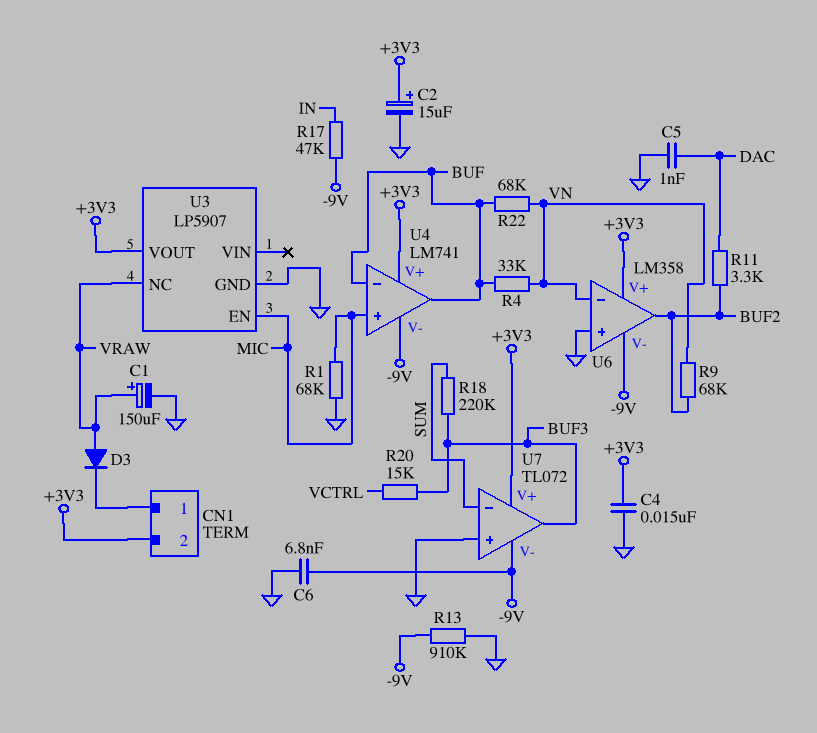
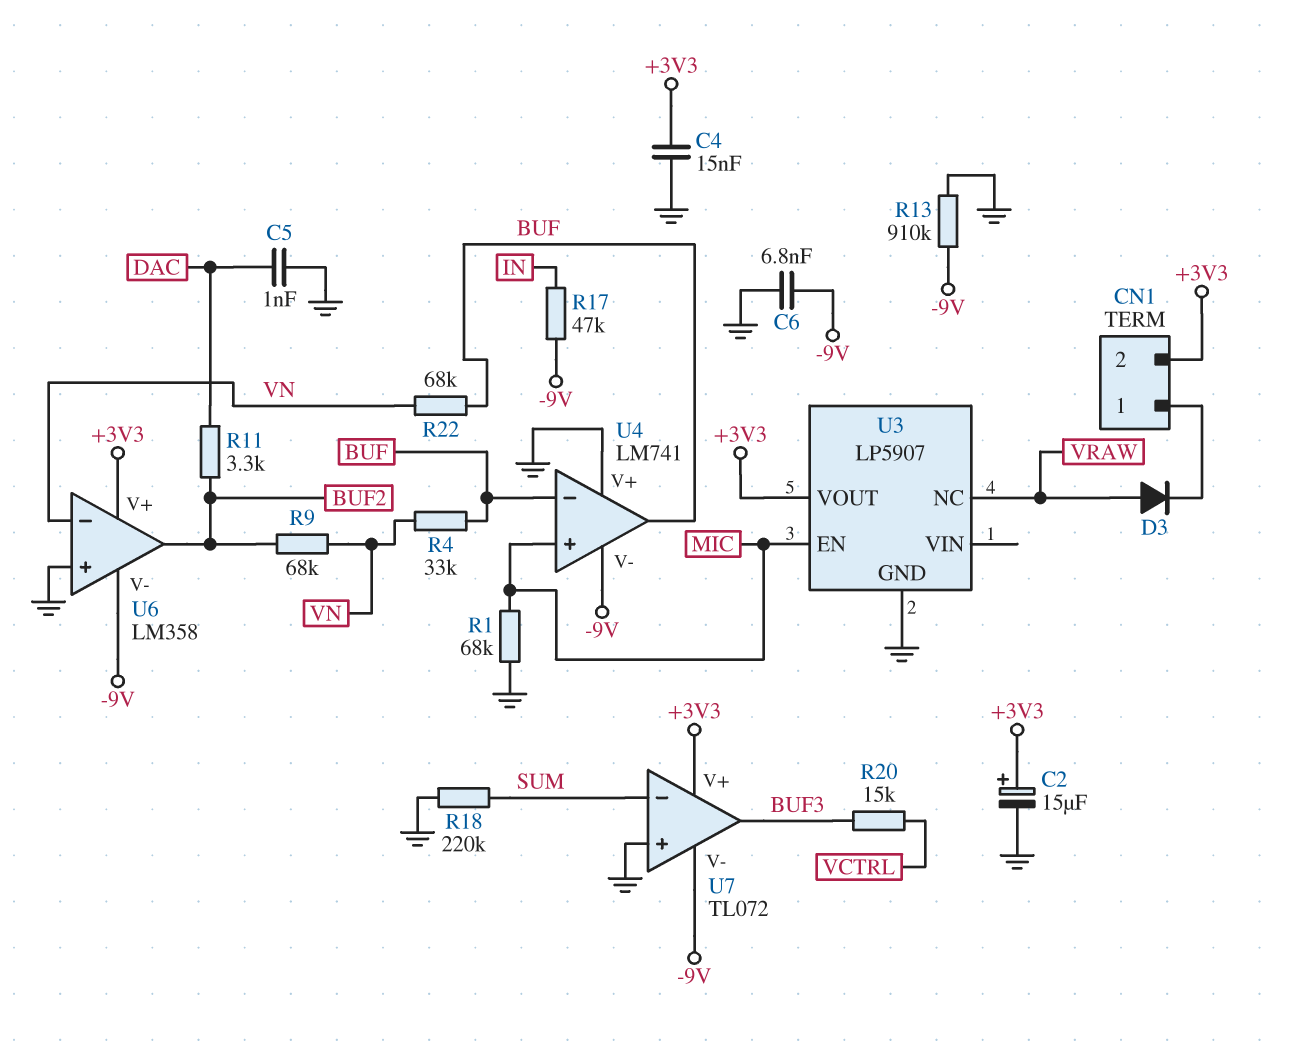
C1: 150uF (plus VRAW, minus GND) -> none
R18: 220k (BUF3, SUM) -> 220k (GND, SUM)
U4 pin V+: +3V3 -> GND

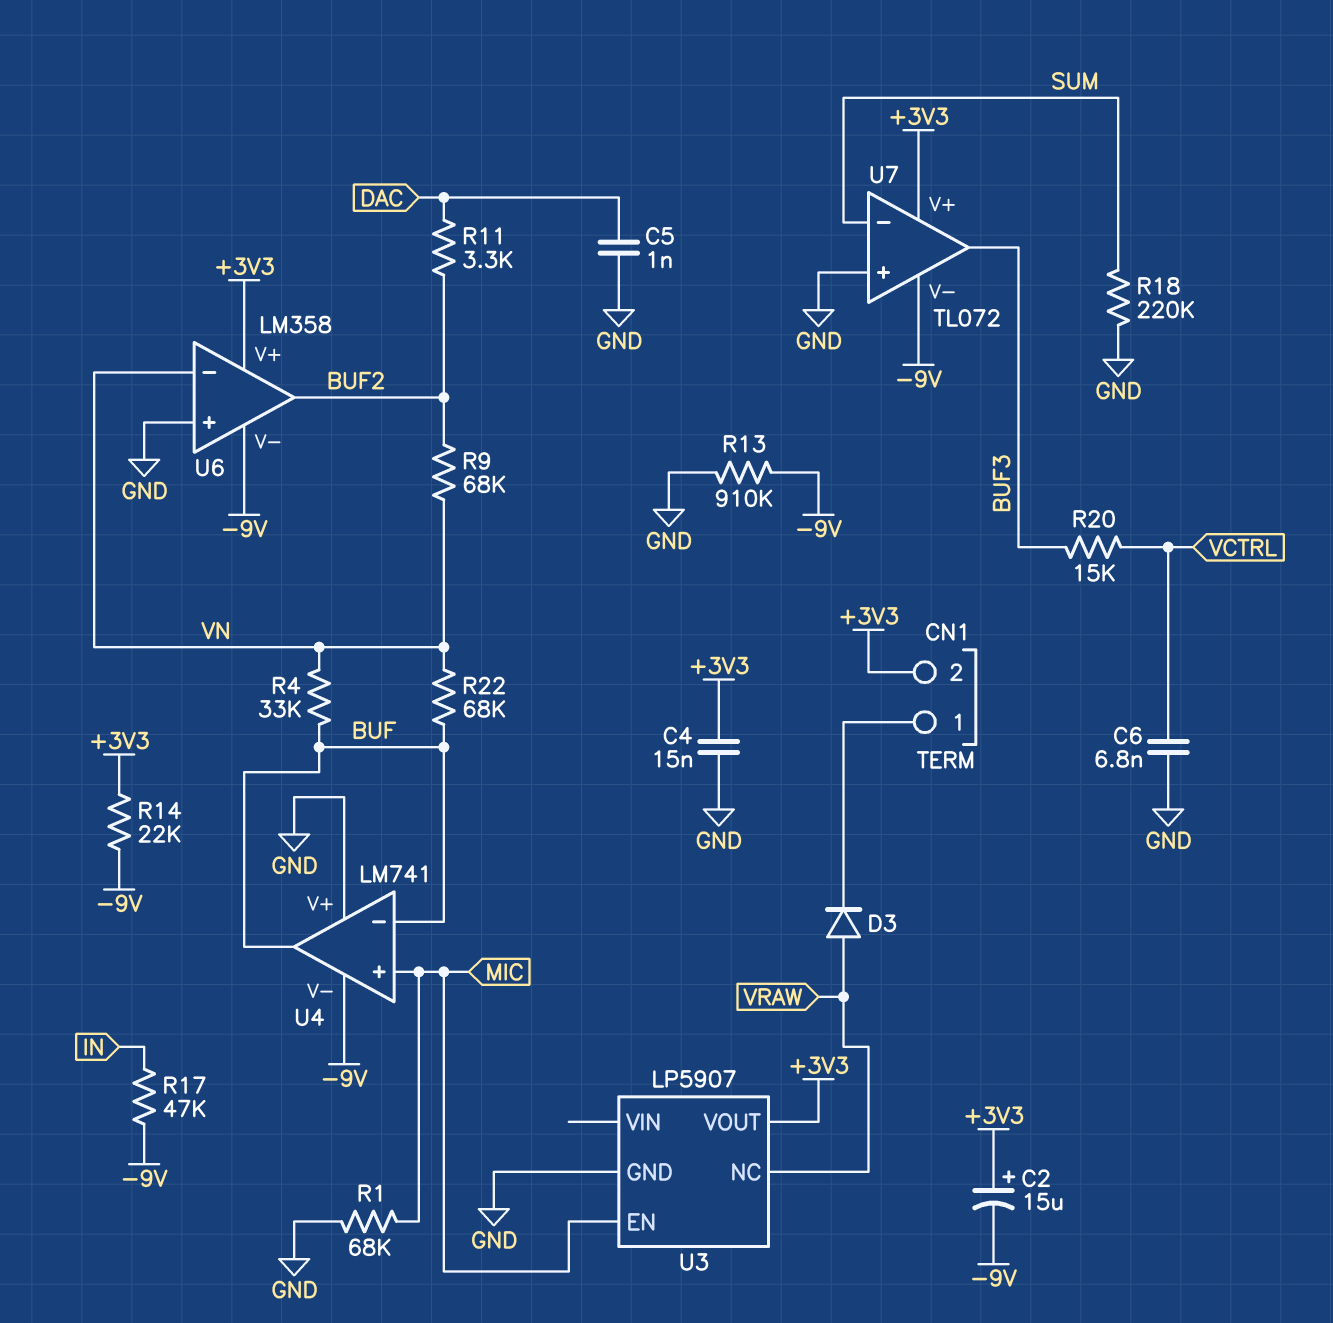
C2: 15uF (plus +3V3, minus GND) -> 15uF (plus +3V3, minus -9V)
C6: 6.8nF (-9V, GND) -> 6.8nF (GND, VCTRL)
R14: none -> 22k (+3V3, -9V)

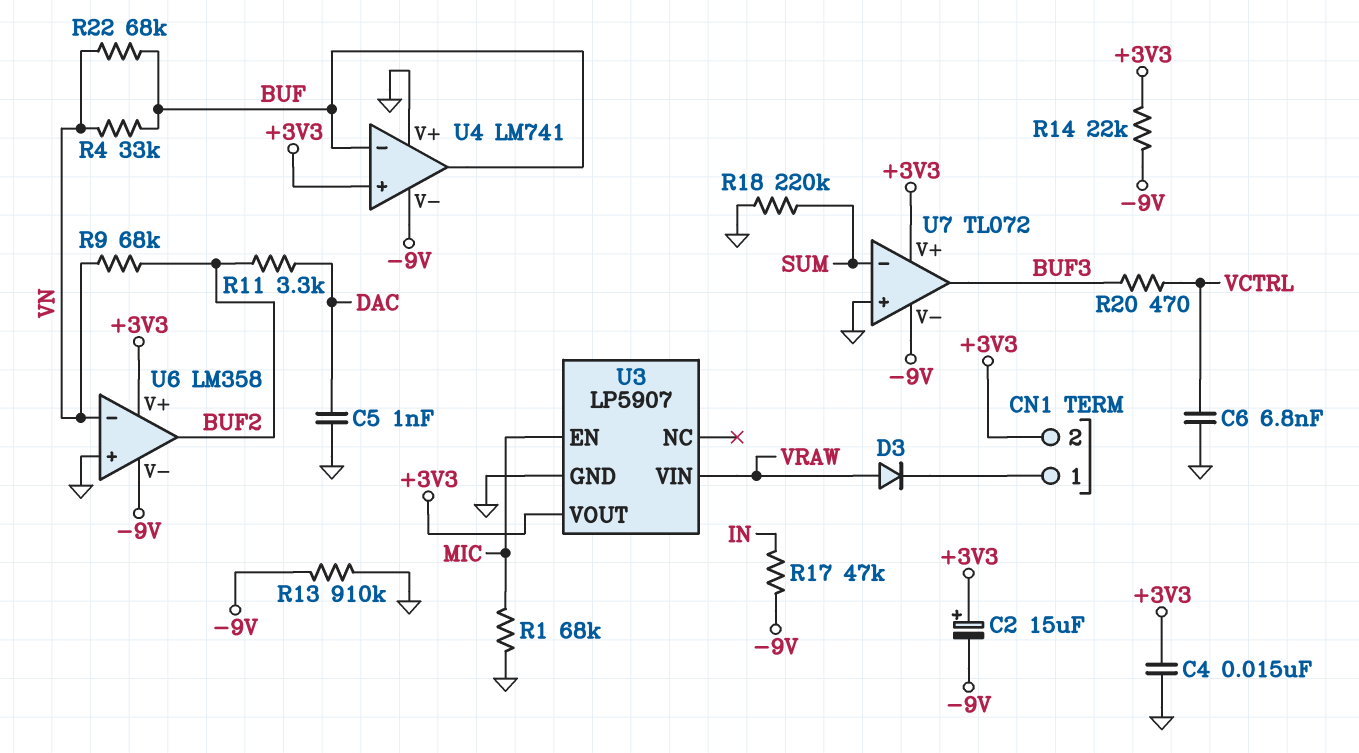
R20: 15k (BUF3, VCTRL) -> 470 (BUF3, VCTRL)
U3 pin NC: VRAW -> none
U3 pin VIN: none -> VRAW
U4 pin in+: MIC -> +3V3

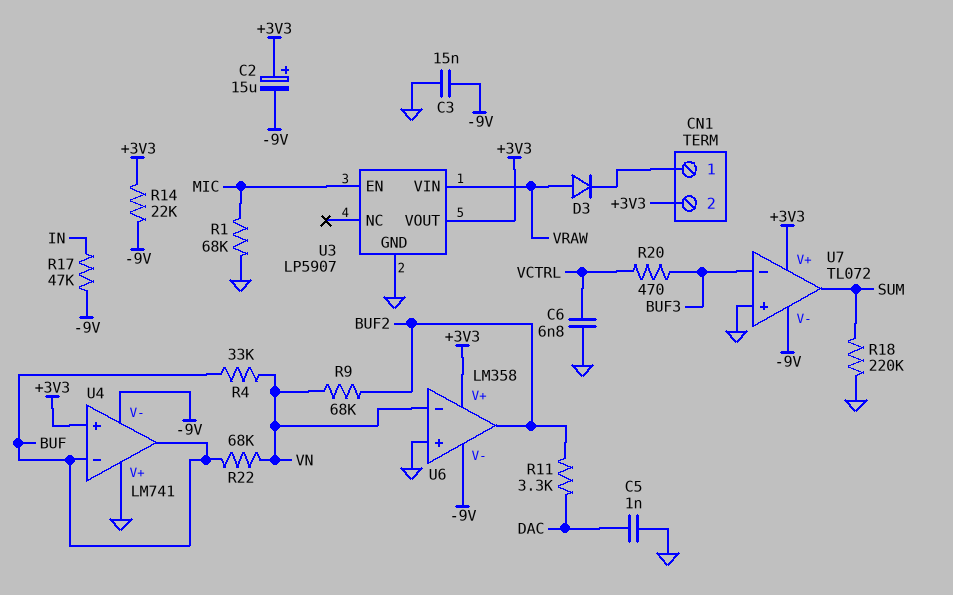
C3: none -> 15nF (-9V, GND)
C4: 15nF (+3V3, GND) -> none
R13: 910k (-9V, GND) -> none
U7 pin in-: SUM -> BUF3
U7 pin out: BUF3 -> SUM

